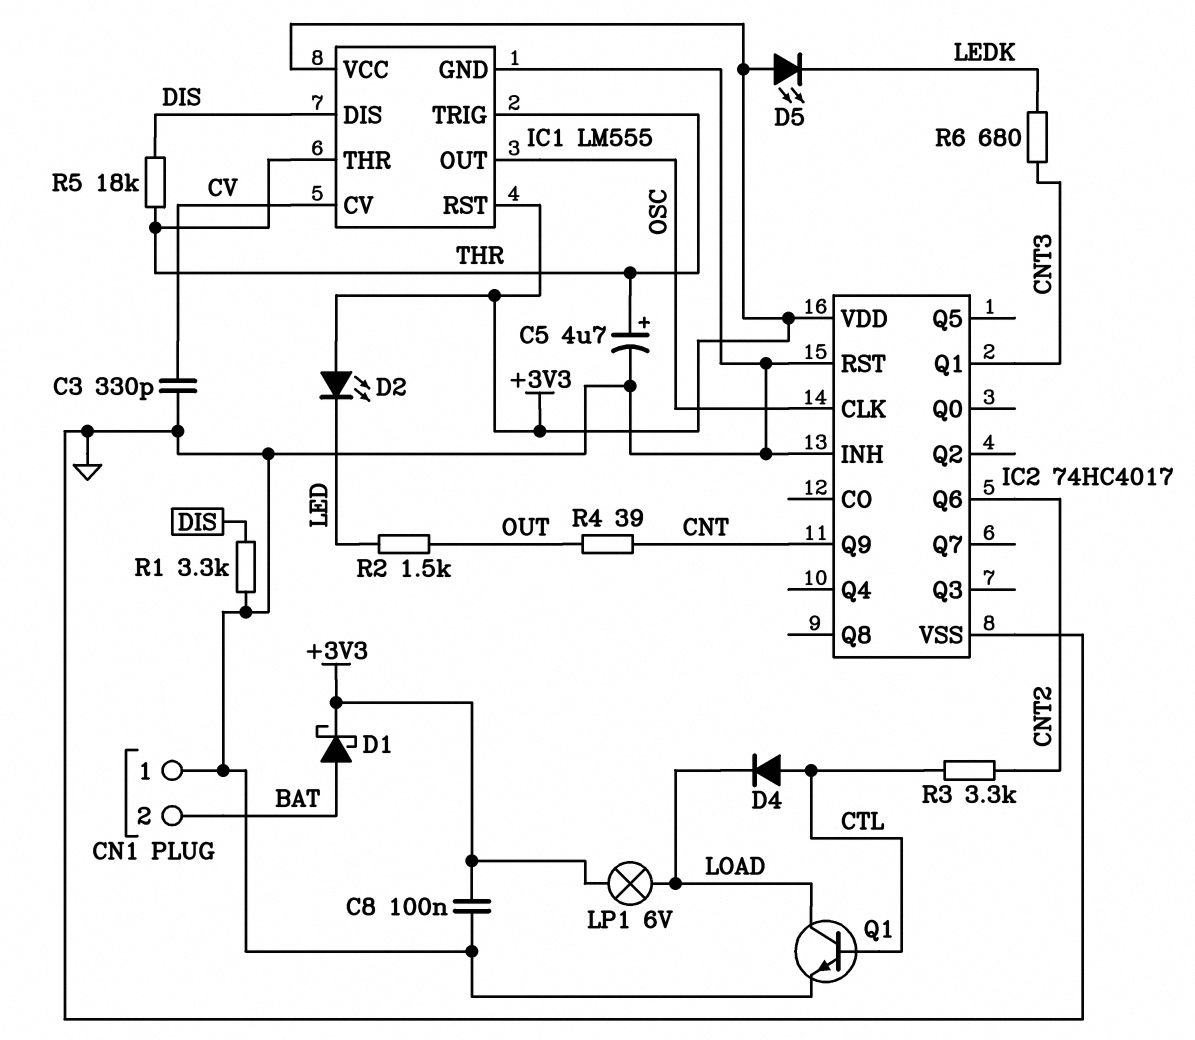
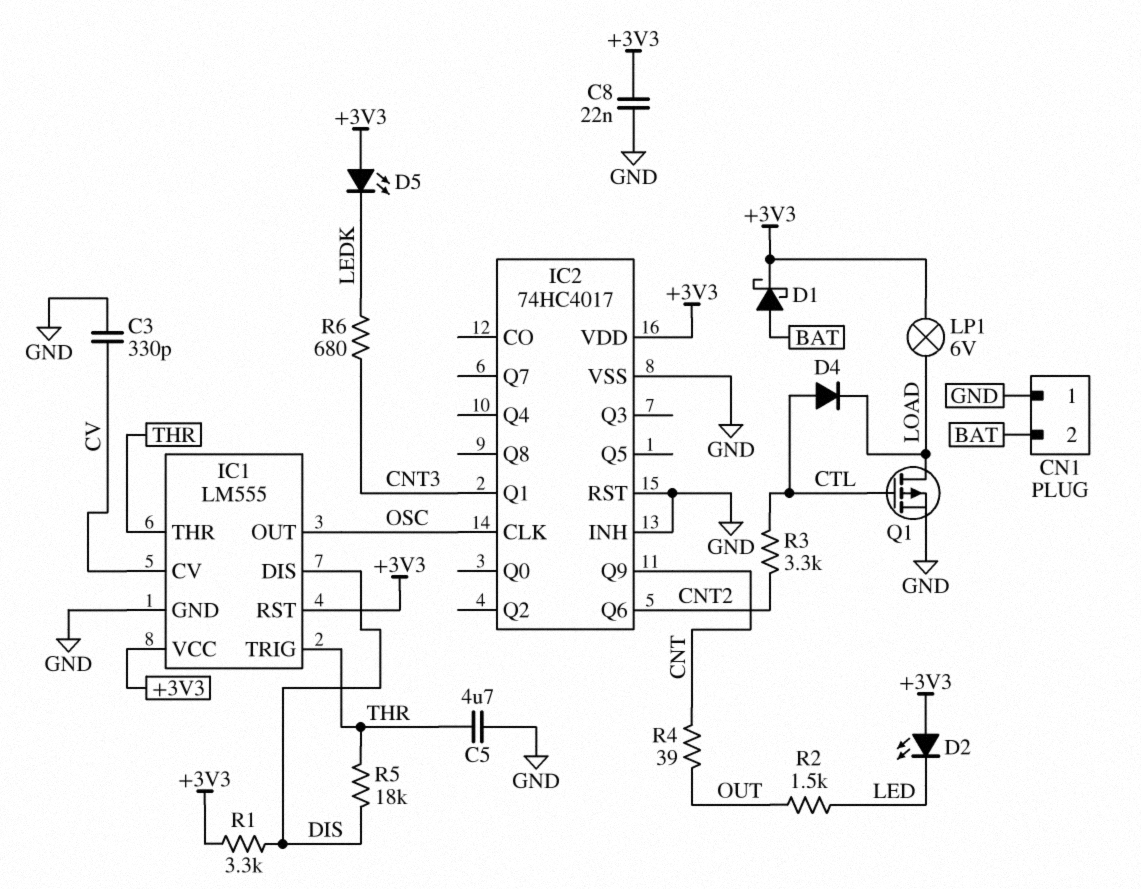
C5: 4.7uF (plus THR, minus GND) -> 4.7uF (GND, THR)
C8: 100nF (+3V3, GND) -> 22nF (+3V3, GND)
Q1: NPN (B CTL, C LOAD, E GND) -> PMOS (G CTL, D LOAD, S GND)
R1: 3.3k (DIS, GND) -> 3.3k (+3V3, DIS)

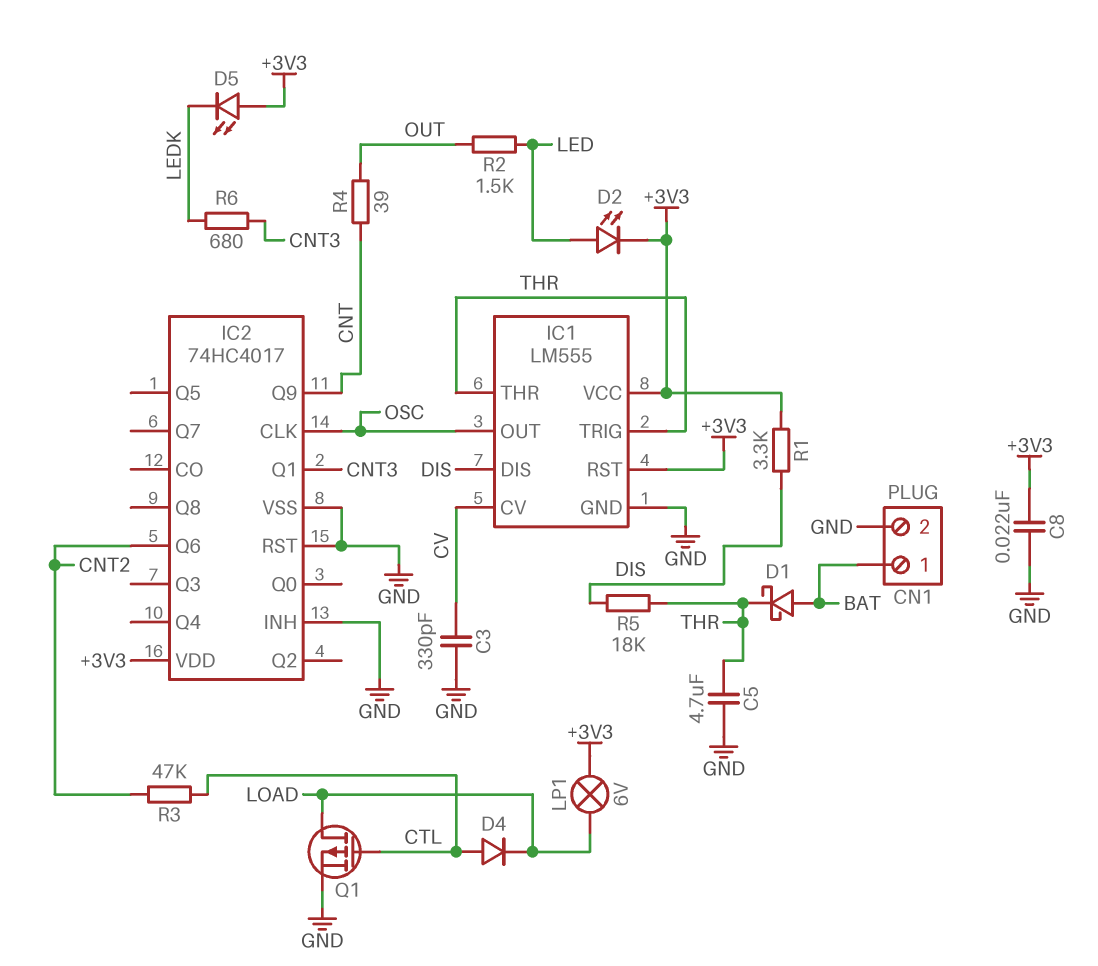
CN1 pin 1: GND -> BAT
CN1 pin 2: BAT -> GND
D1: schottky (A BAT, K +3V3) -> schottky (A BAT, K THR)
D2: LED (A +3V3, K LED) -> LED (A LED, K +3V3)
R3: 3.3k (CNT2, CTL) -> 47k (CNT2, CTL)

